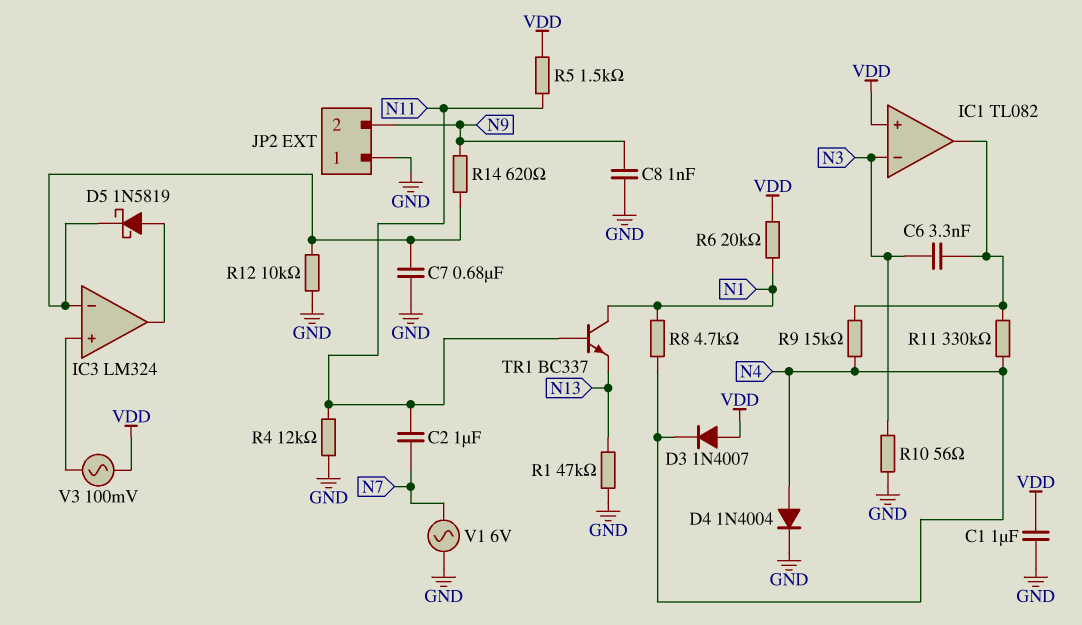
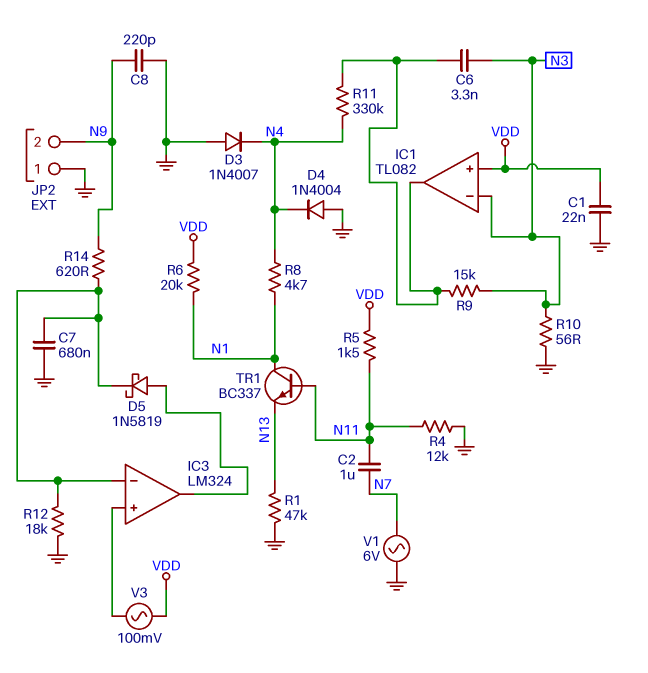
C1: 1uF (GND, VDD) -> 22nF (GND, VDD)
C8: 1nF (GND, N9) -> 220pF (GND, N9)
D3: diode 1N4007 (A VDD, K N4) -> diode 1N4007 (A GND, K N4)
D4: diode 1N4004 (A N4, K GND) -> diode 1N4004 (A GND, K N4)
R9: 15k (IC1/out, N4) -> 15k (IC1/out, N3)
R12: 10k (GND, IC3/in-) -> 18k (GND, IC3/in-)

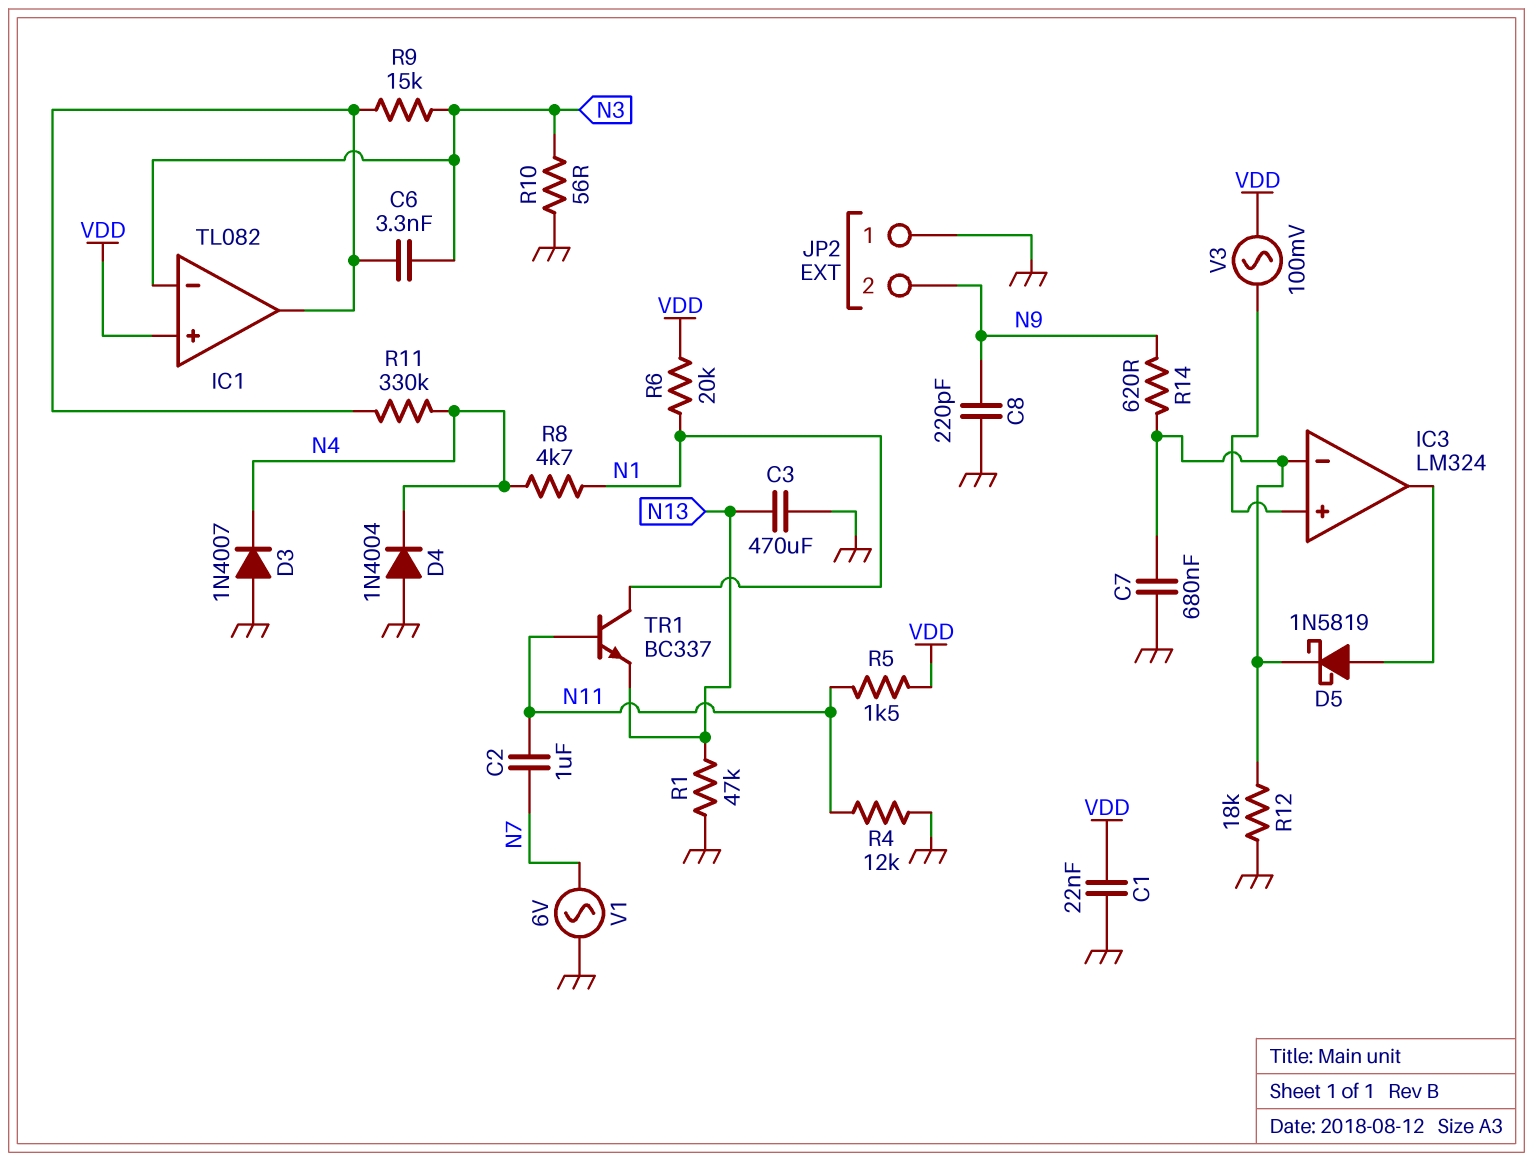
C3: none -> 470uF (GND, N13)

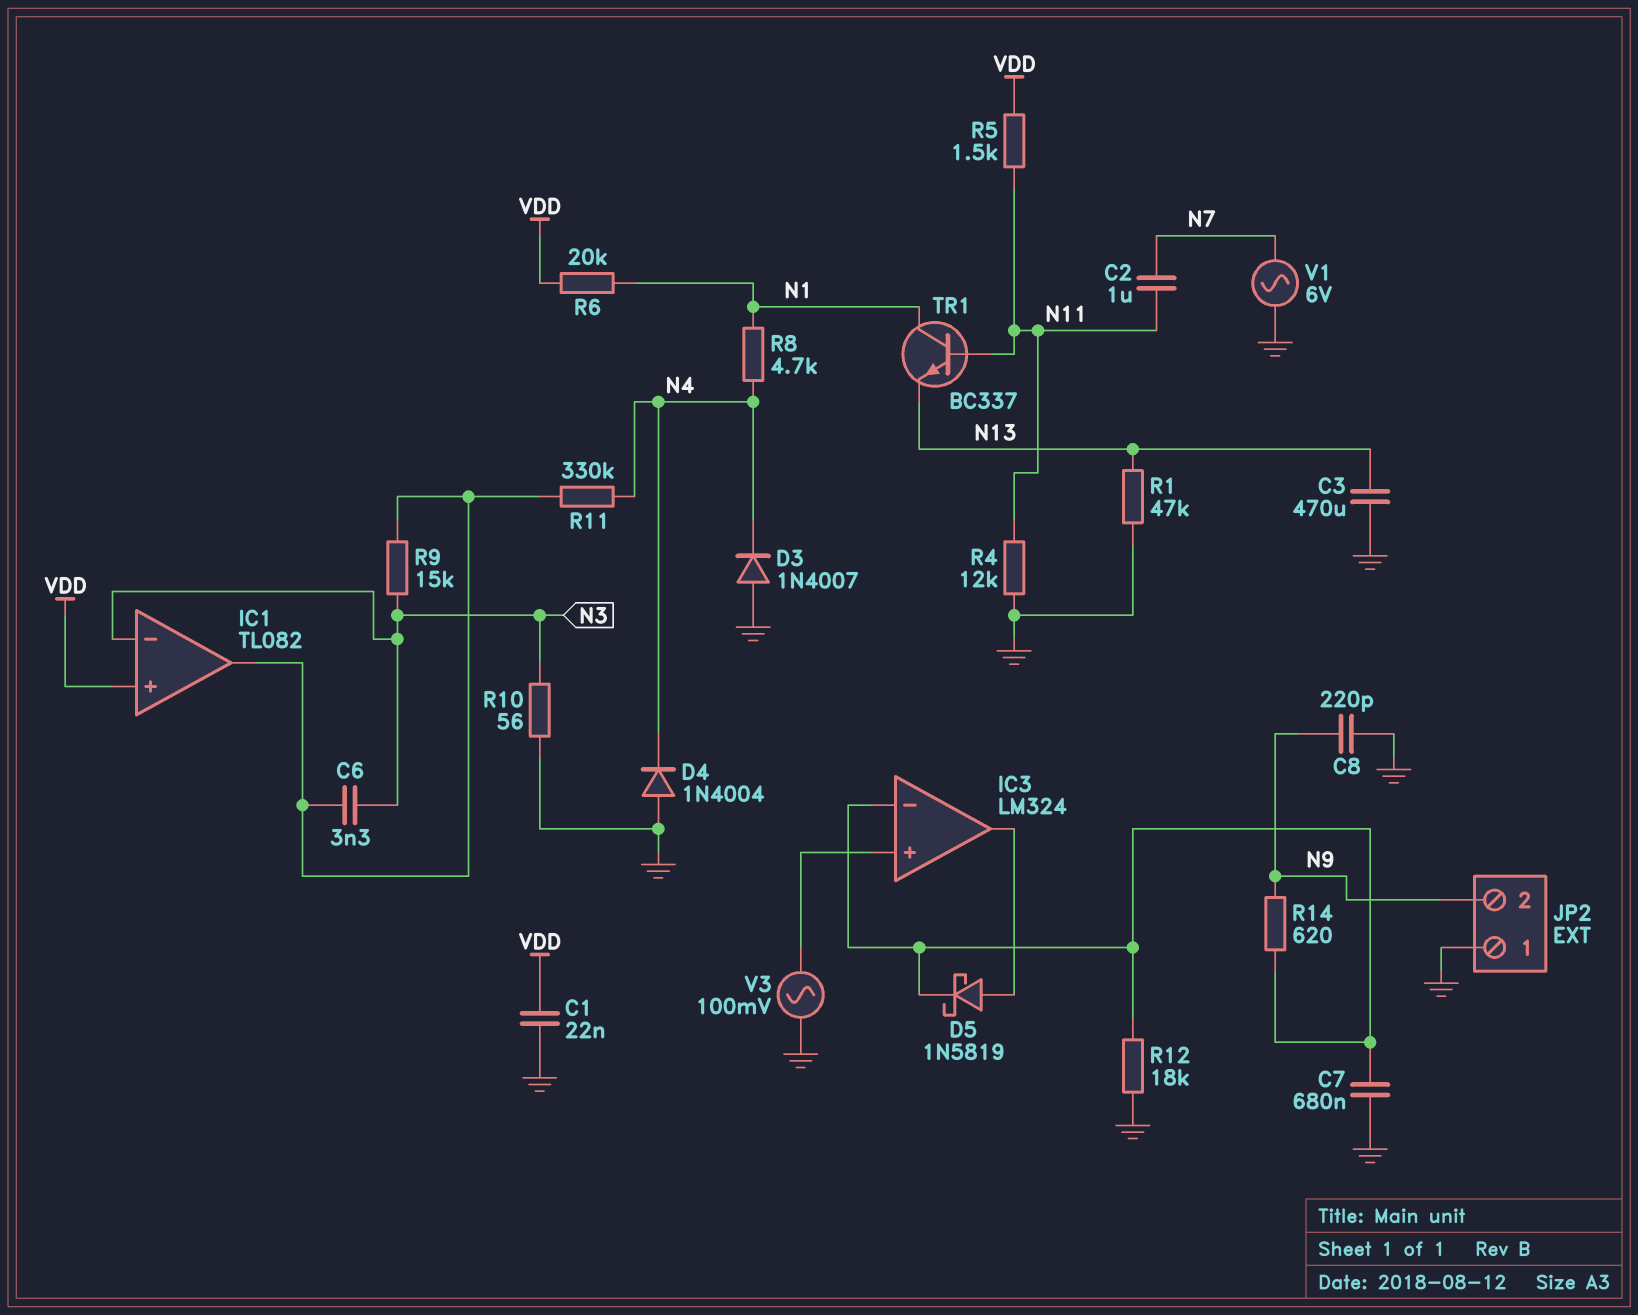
V3: AC 100mV (IC3/in+, VDD) -> AC 100mV (GND, IC3/in+)

